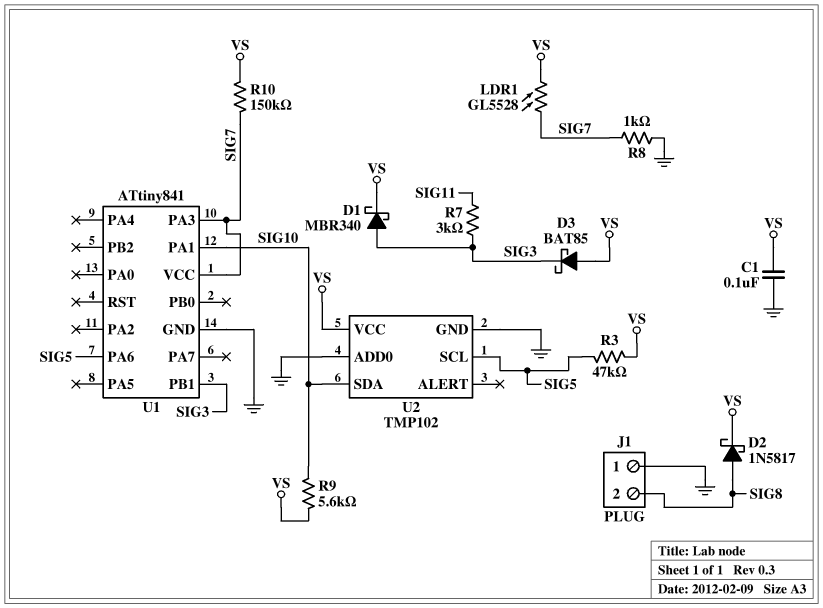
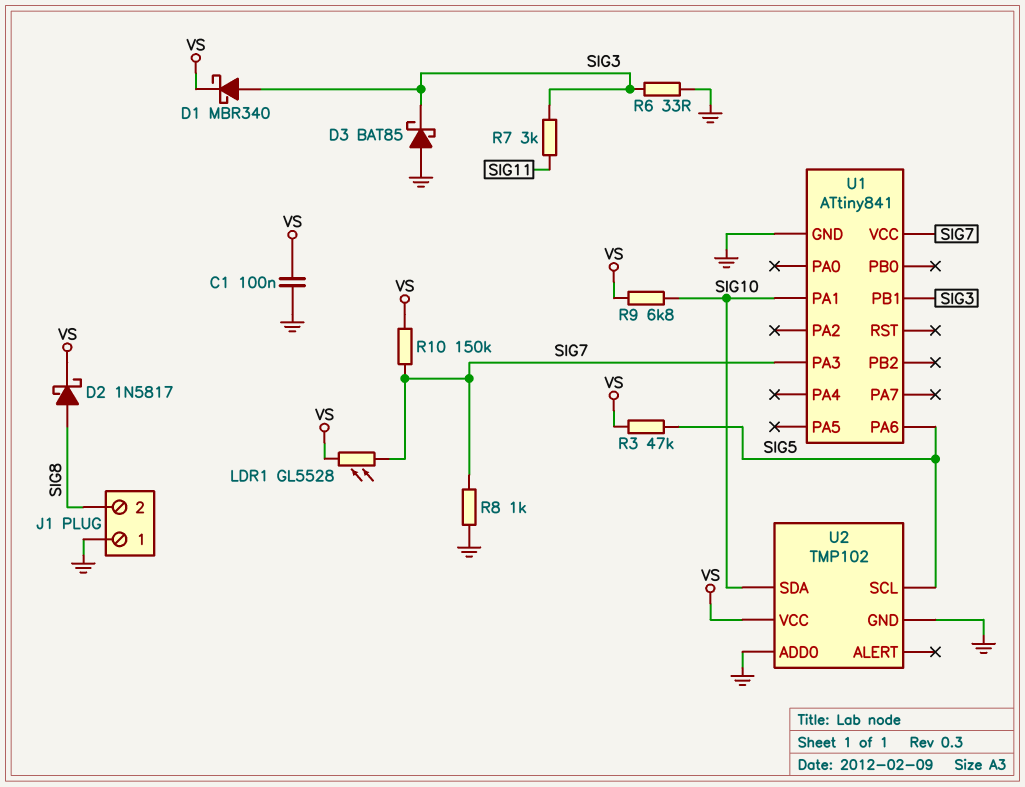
D3: schottky BAT85 (A VS, K SIG3) -> schottky BAT85 (A GND, K SIG3)
R6: none -> 33 (GND, SIG3)
R9: 5.6k (SIG10, VS) -> 6.8k (SIG10, VS)

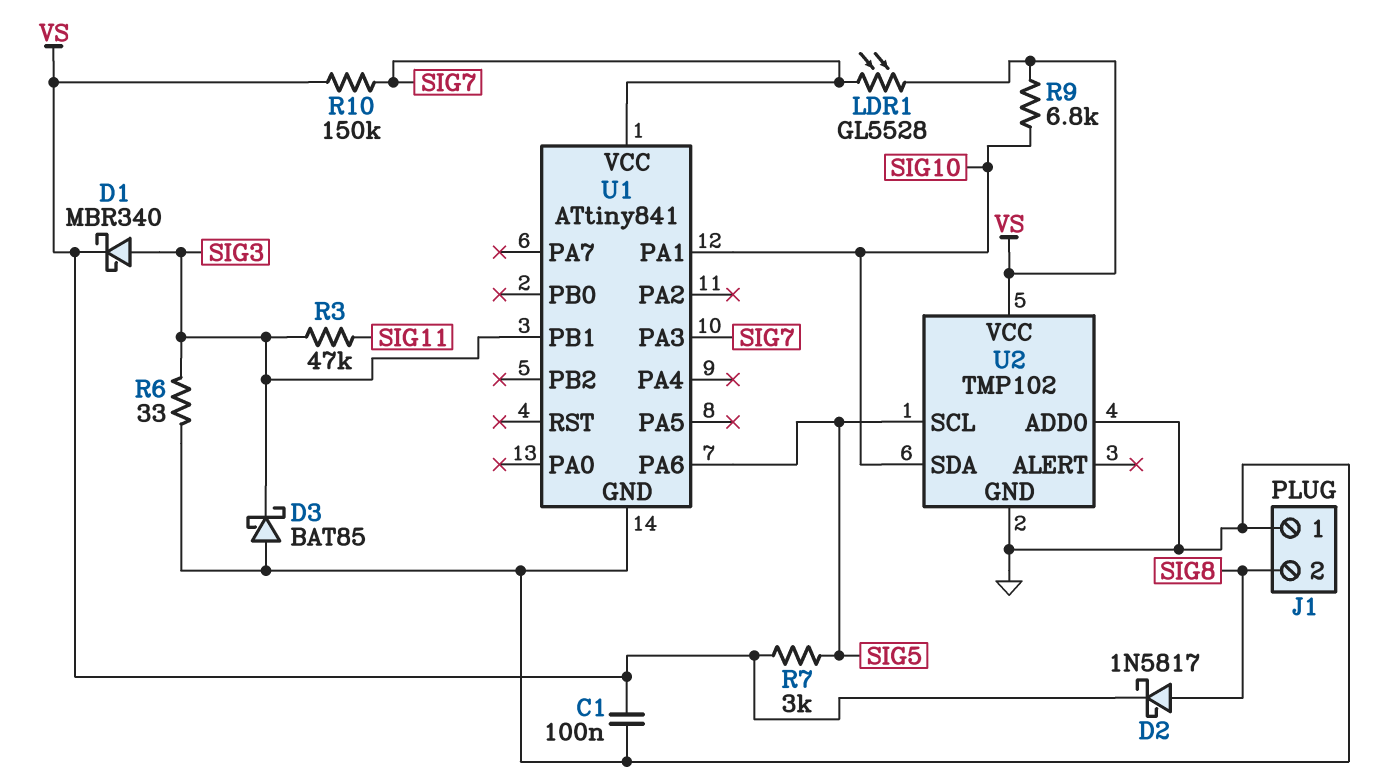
R3: 47k (SIG5, VS) -> 47k (SIG3, SIG11)
R7: 3k (SIG3, SIG11) -> 3k (SIG5, VS)
R8: 1k (GND, SIG7) -> none

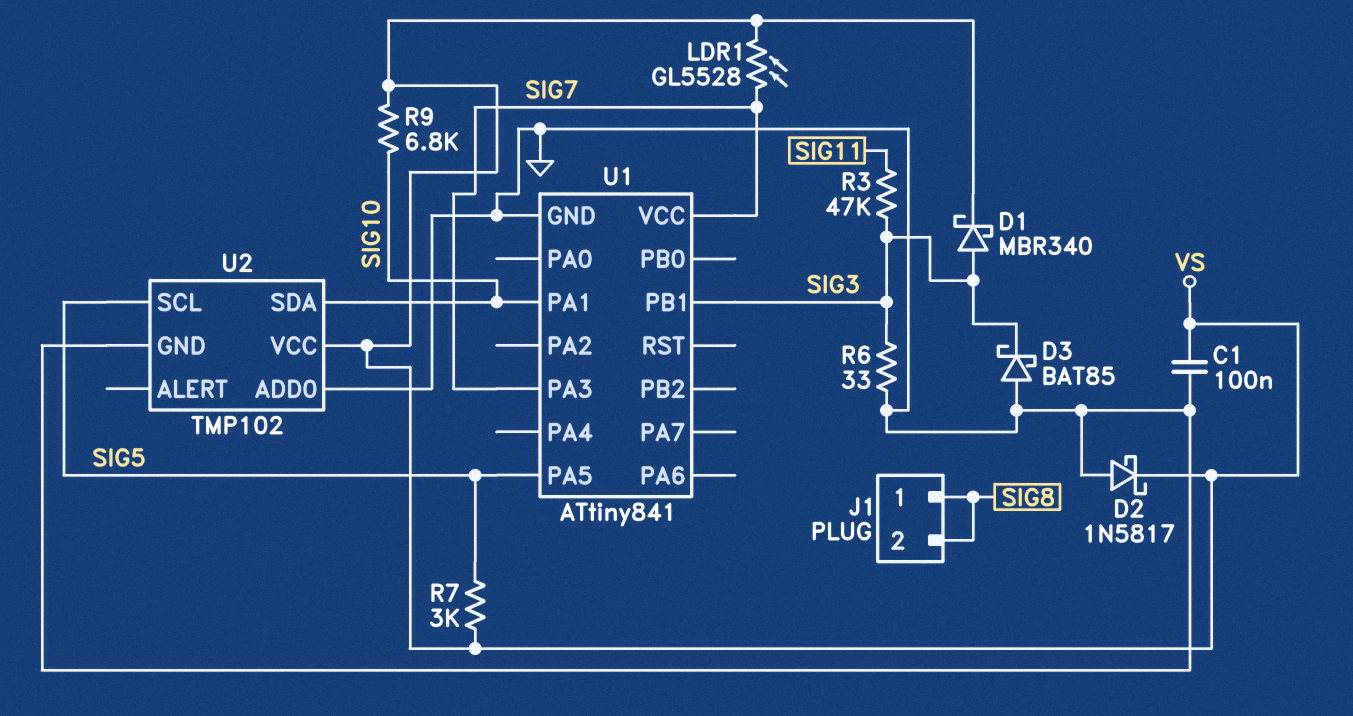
D2: schottky 1N5817 (A SIG8, K VS) -> schottky 1N5817 (A GND, K VS)
J1 pin 1: GND -> SIG8
R10: 150k (SIG7, VS) -> none
U1 pin PA5: none -> SIG5
U1 pin PA6: SIG5 -> none

